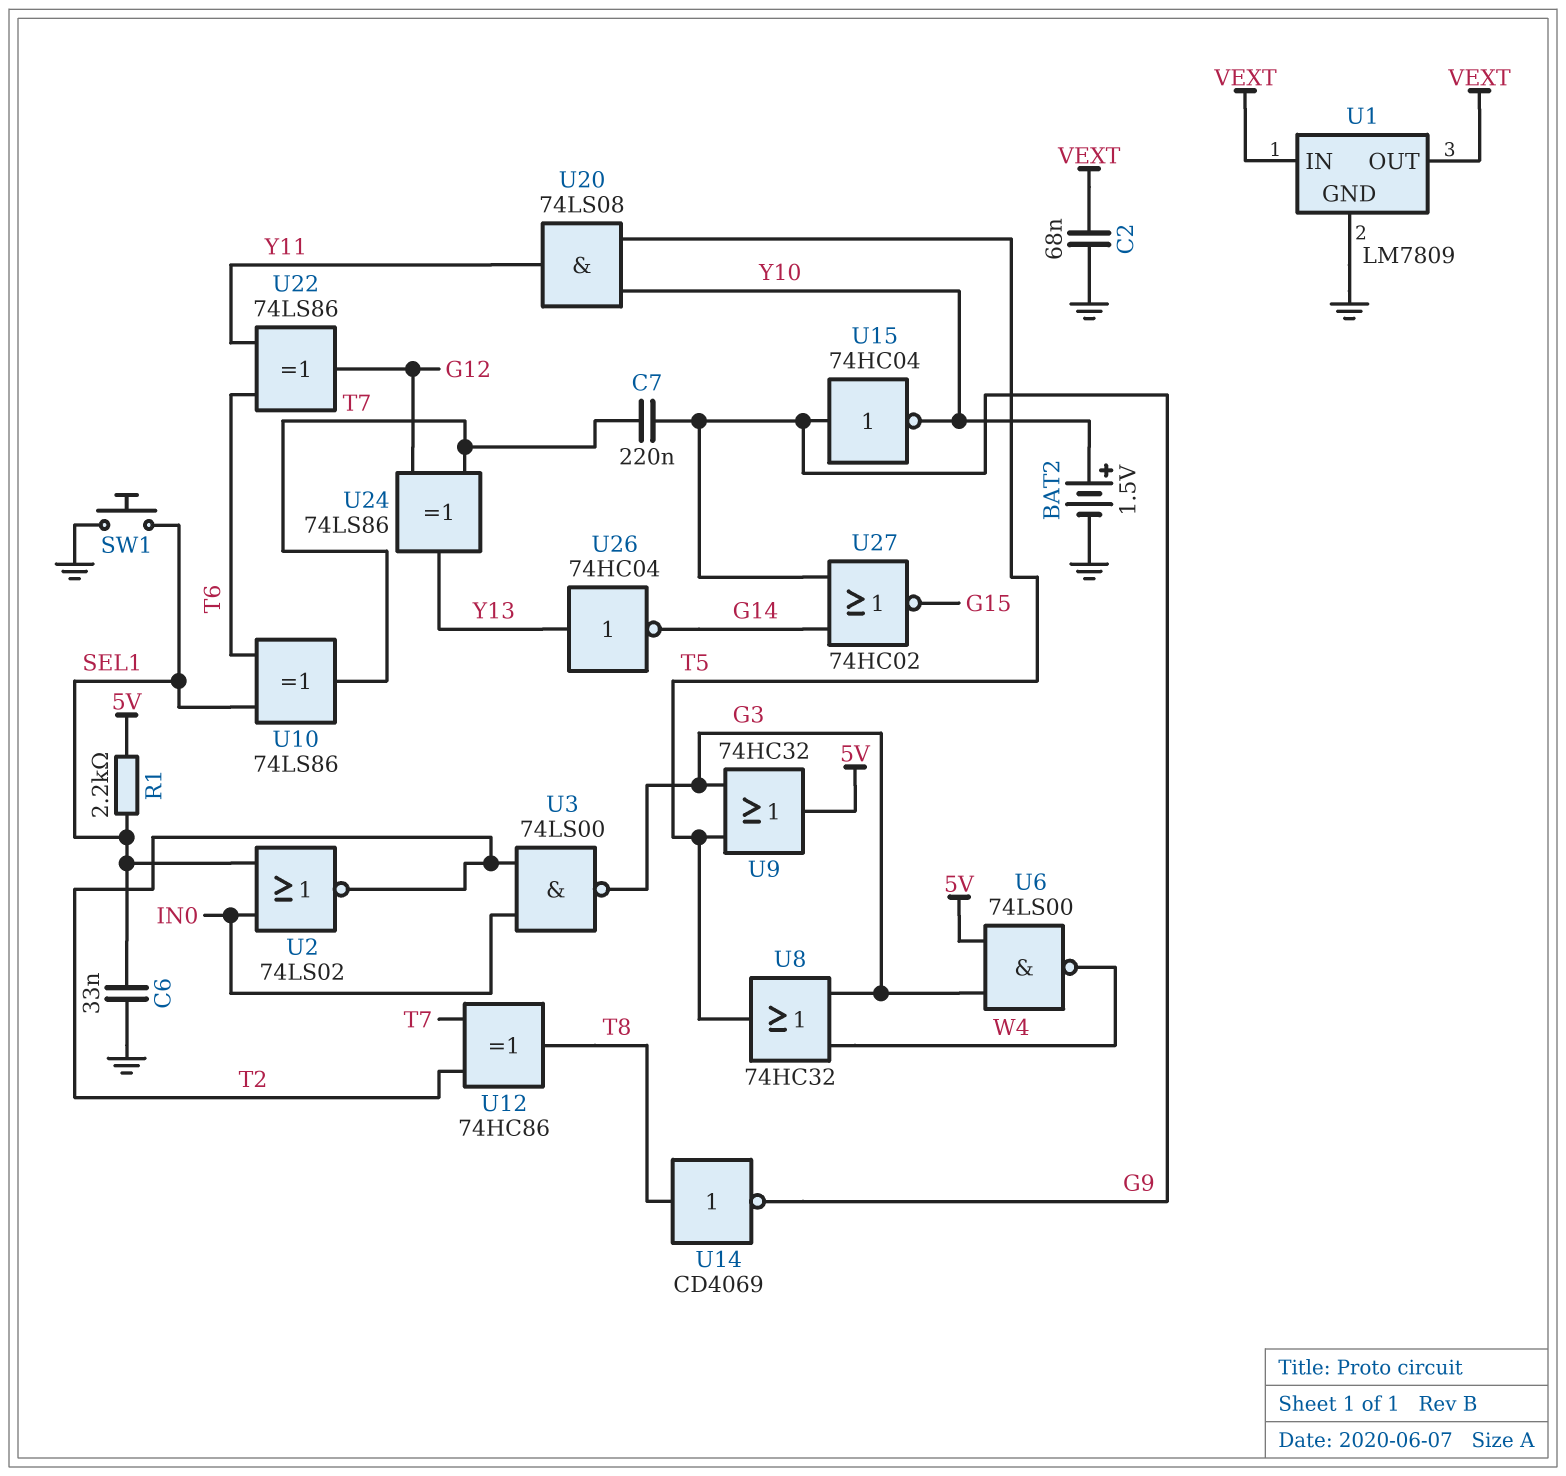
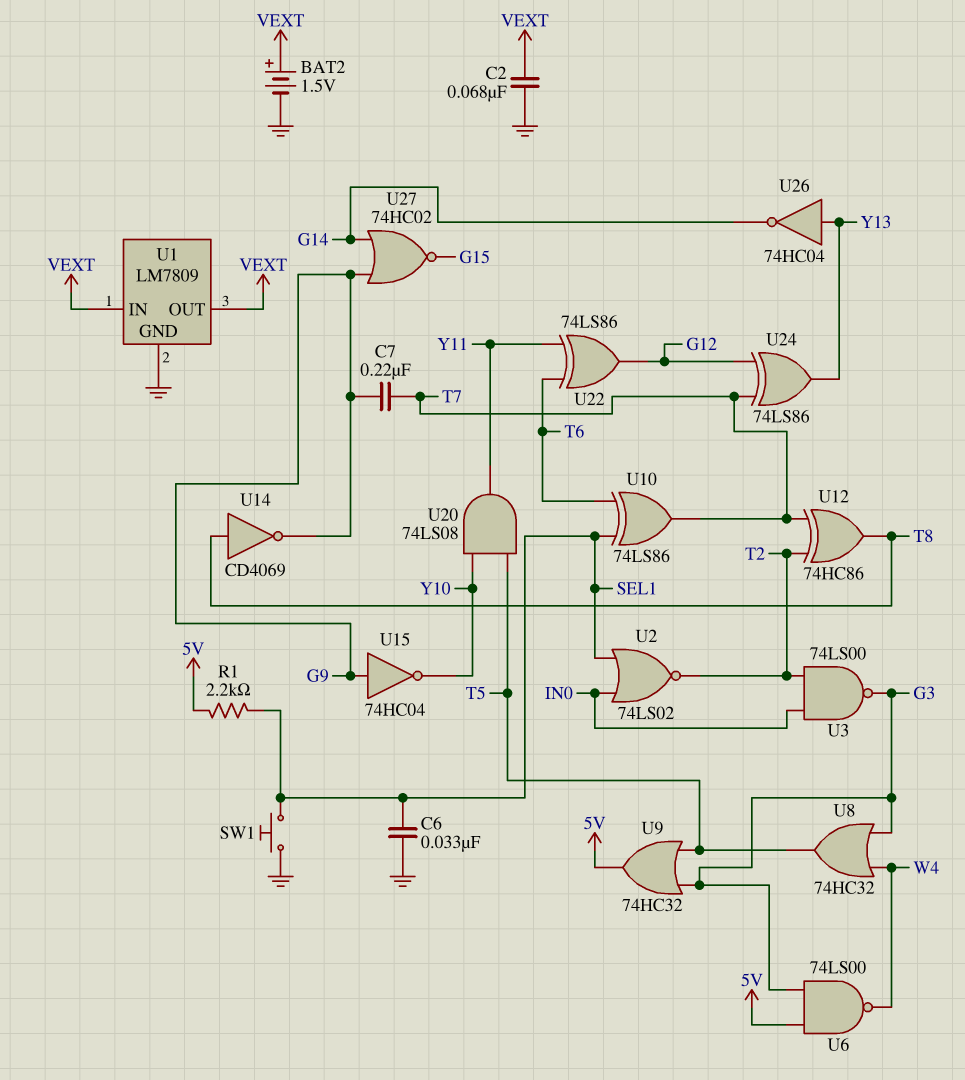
BAT2: 1.5V (plus Y10, minus GND) -> 1.5V (plus VEXT, minus GND)

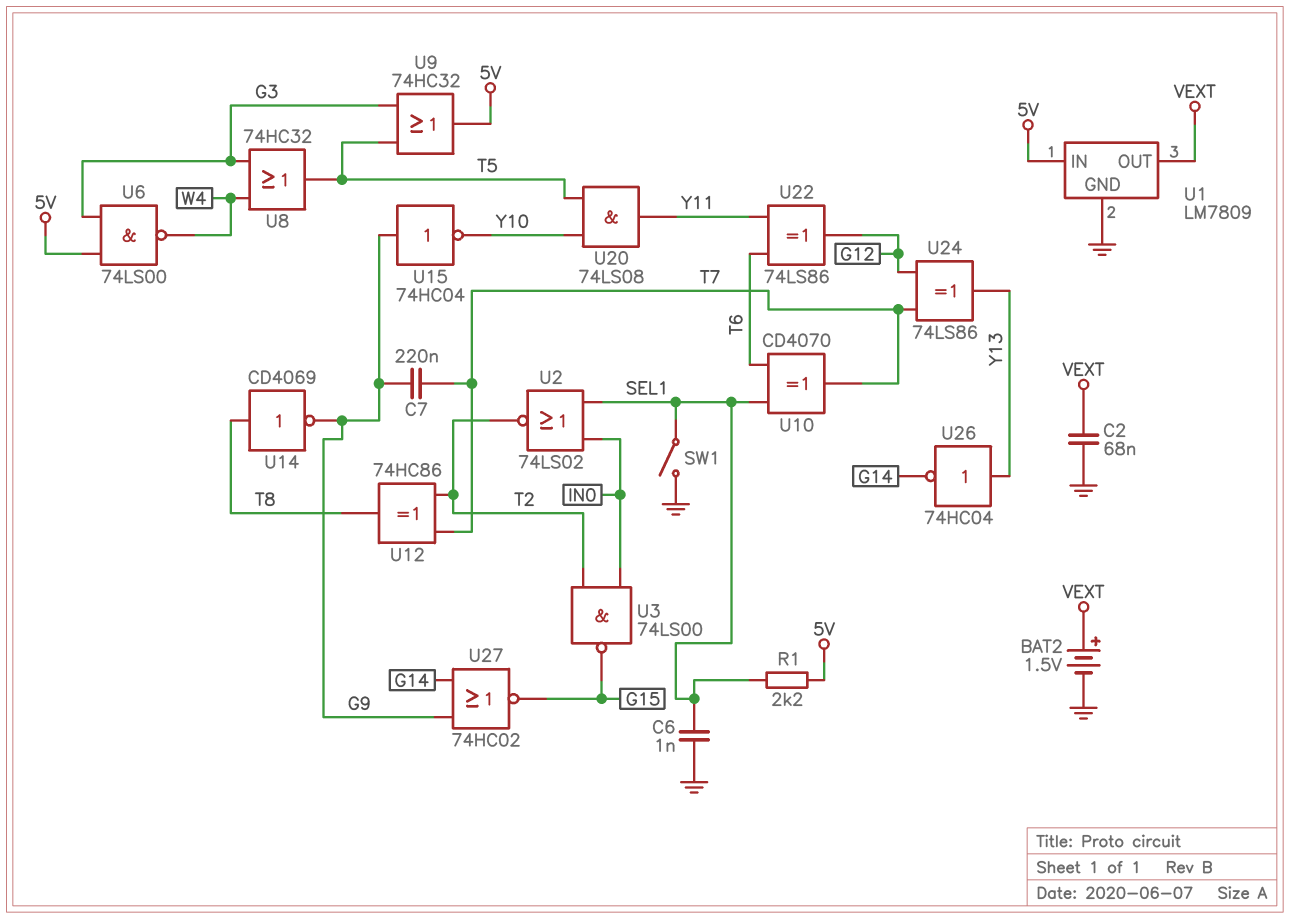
C6: 33nF (GND, SEL1) -> 1nF (GND, SEL1)
SW1: button (GND, SEL1) -> switch (GND, SEL1)
U1 pin IN: VEXT -> 5V
U3: NAND 74LS00 (in IN0, in T2, out G3) -> NAND 74LS00 (in IN0, in T2, out G15)
U10: XOR 74LS86 (in SEL1, in T6, out T7) -> XOR CD4070 (in SEL1, in T6, out T7)

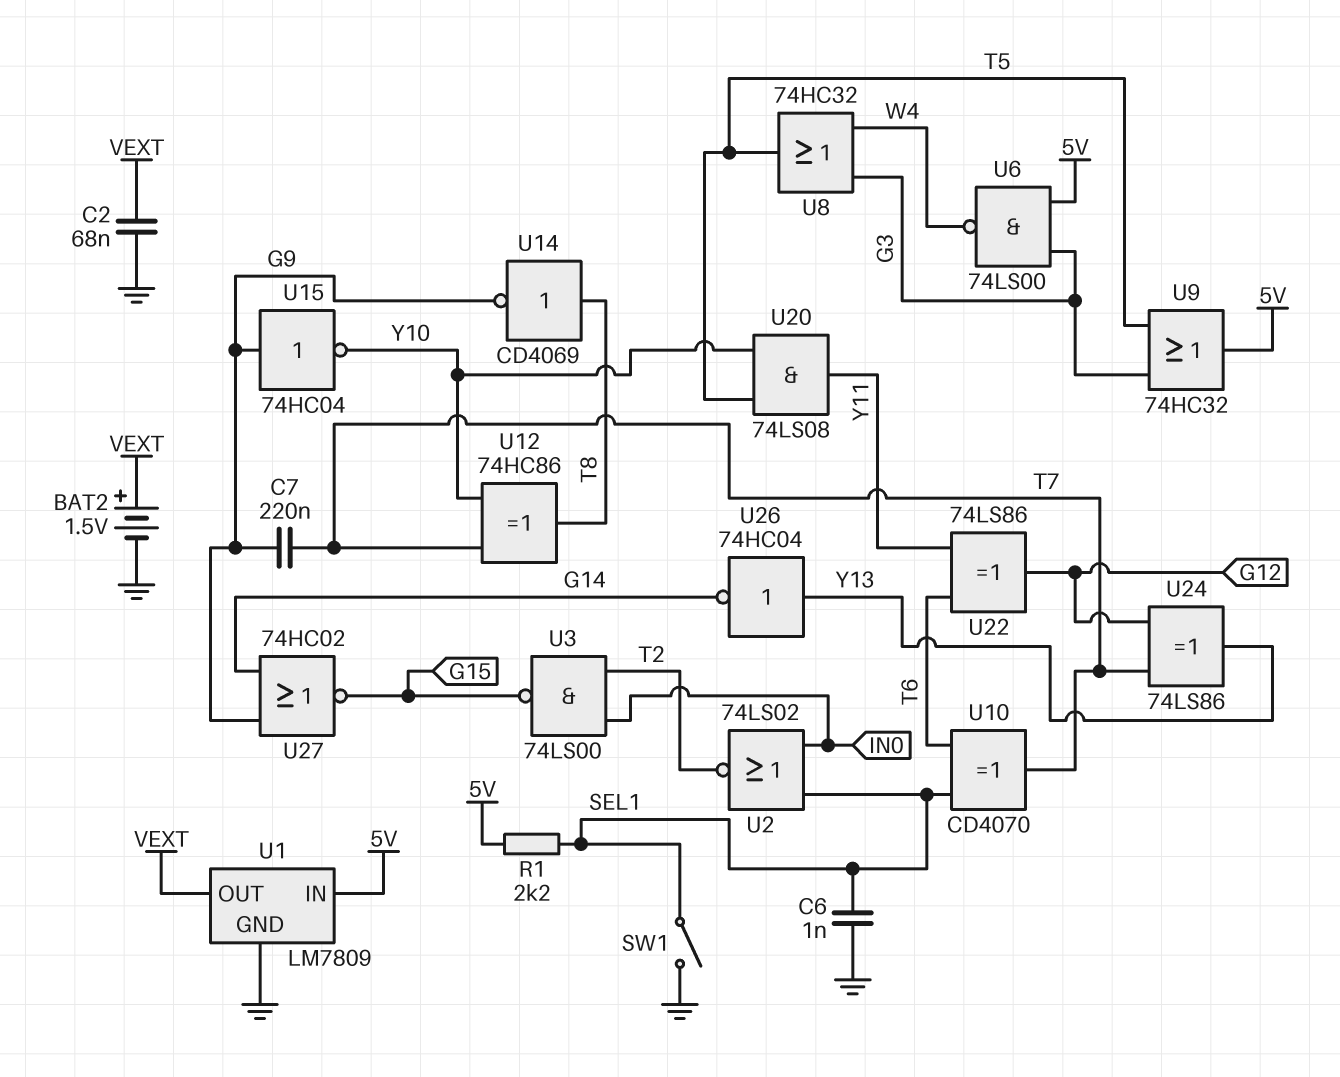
U12: XOR 74HC86 (in T2, in T7, out T8) -> XOR 74HC86 (in T7, in Y10, out T8)

